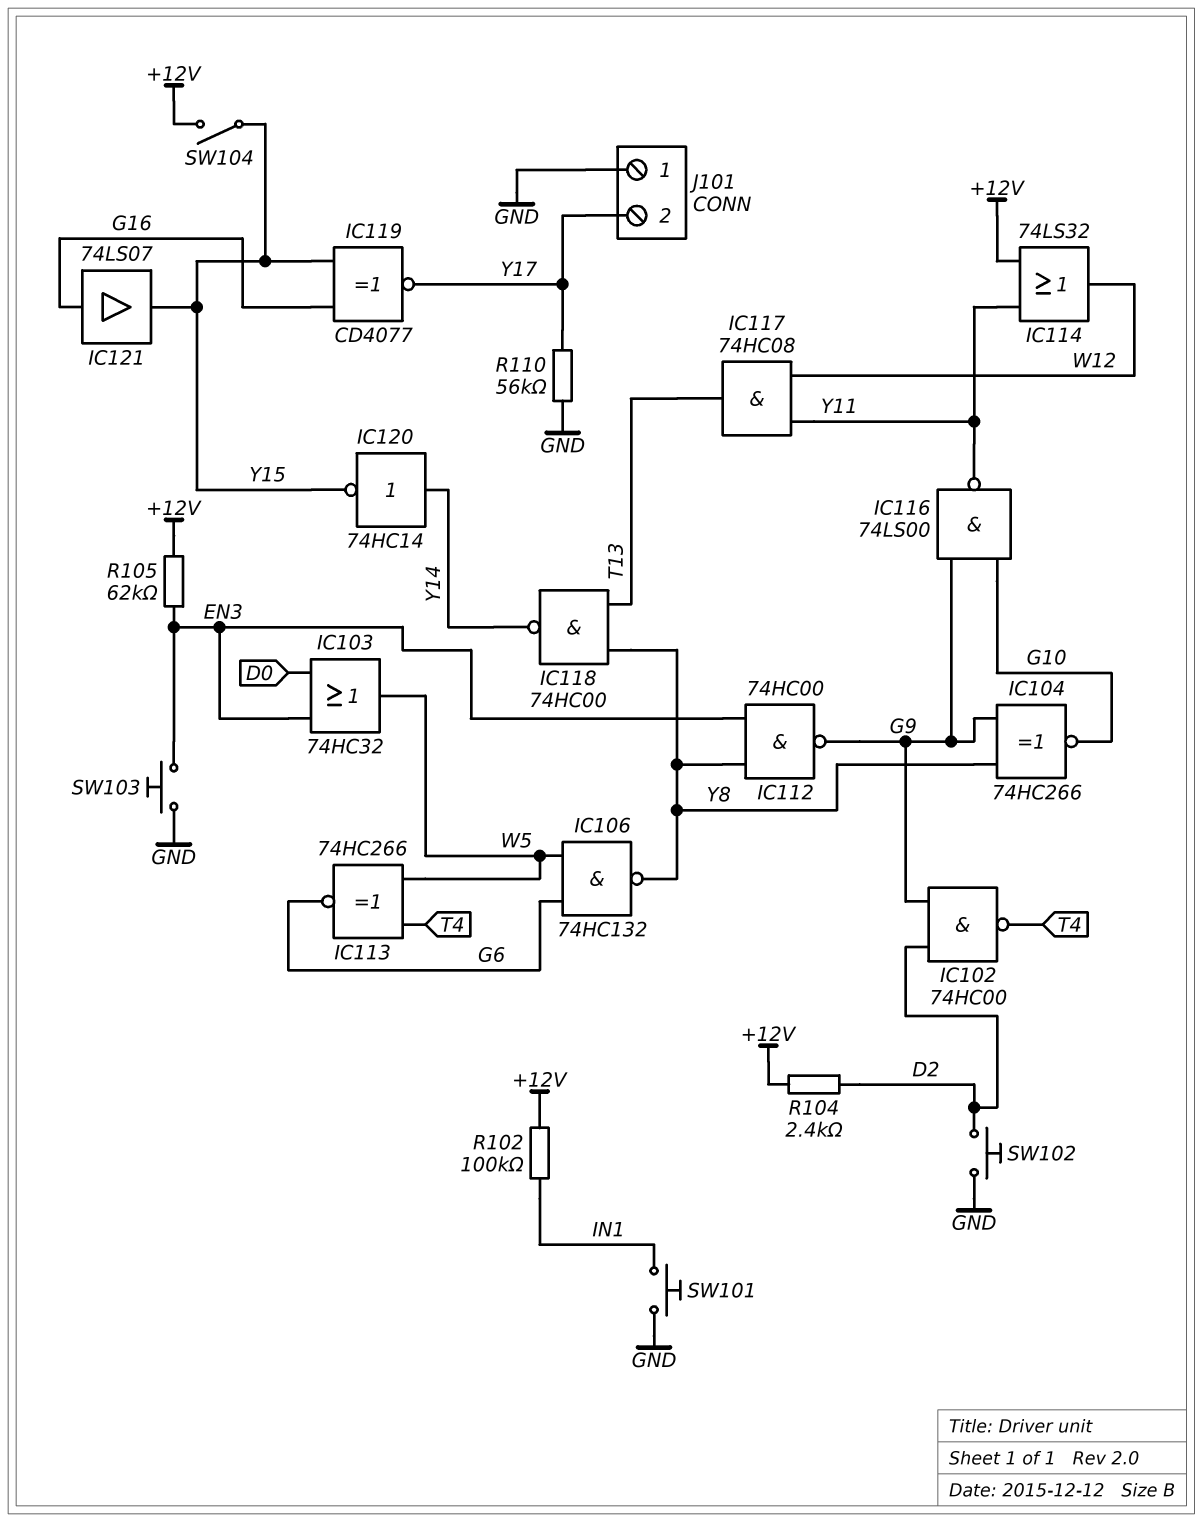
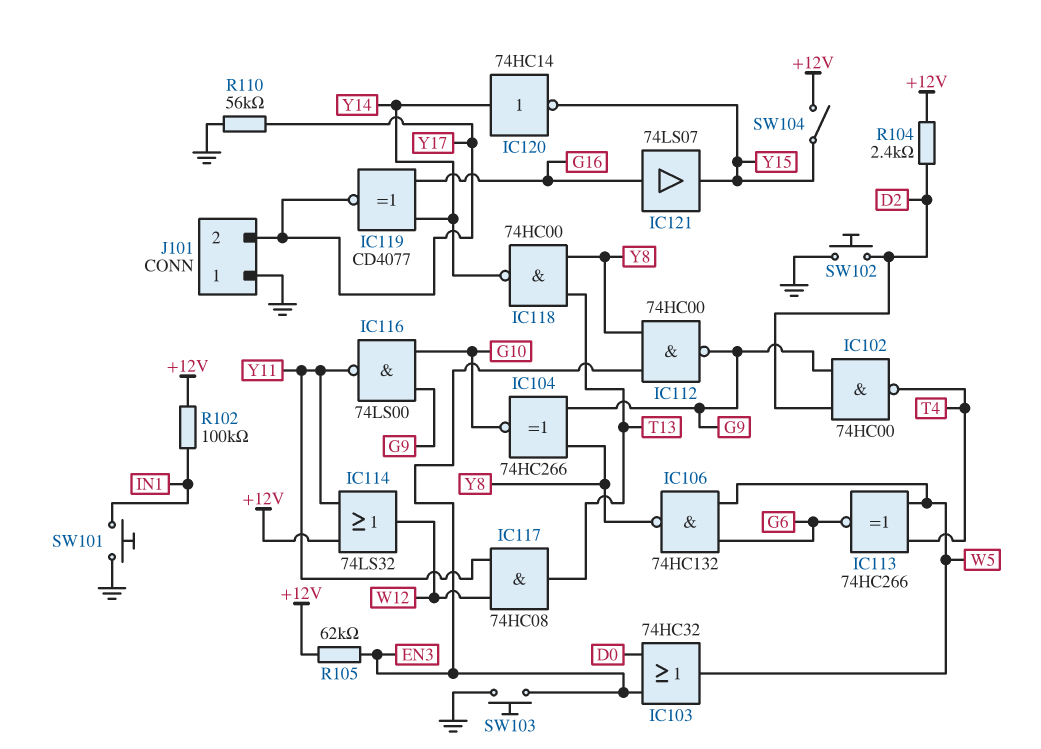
IC119: XNOR CD4077 (in G16, in Y15, out Y17) -> XNOR CD4077 (in G16, in Y14, out Y17)

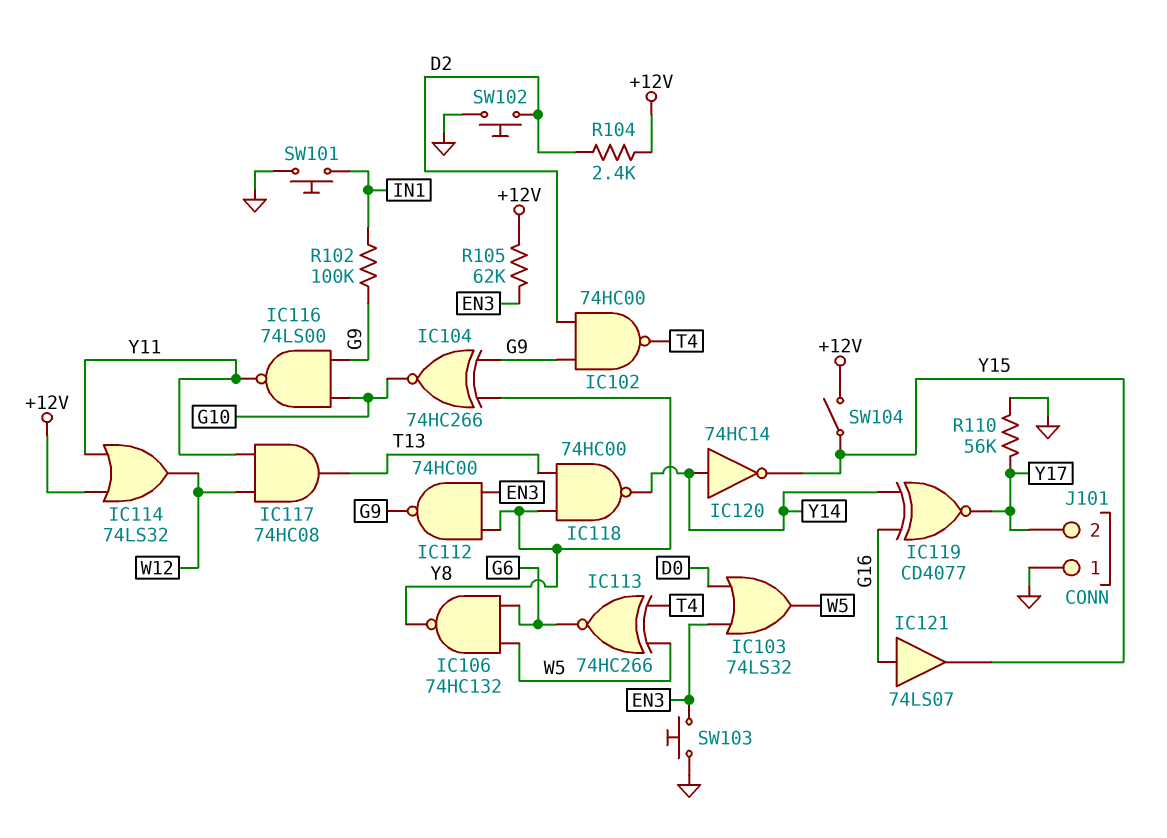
IC103: OR 74HC32 (in D0, in EN3, out W5) -> OR 74LS32 (in D0, in EN3, out W5)
R102: 100k (+12V, IN1) -> 100k (G9, IN1)

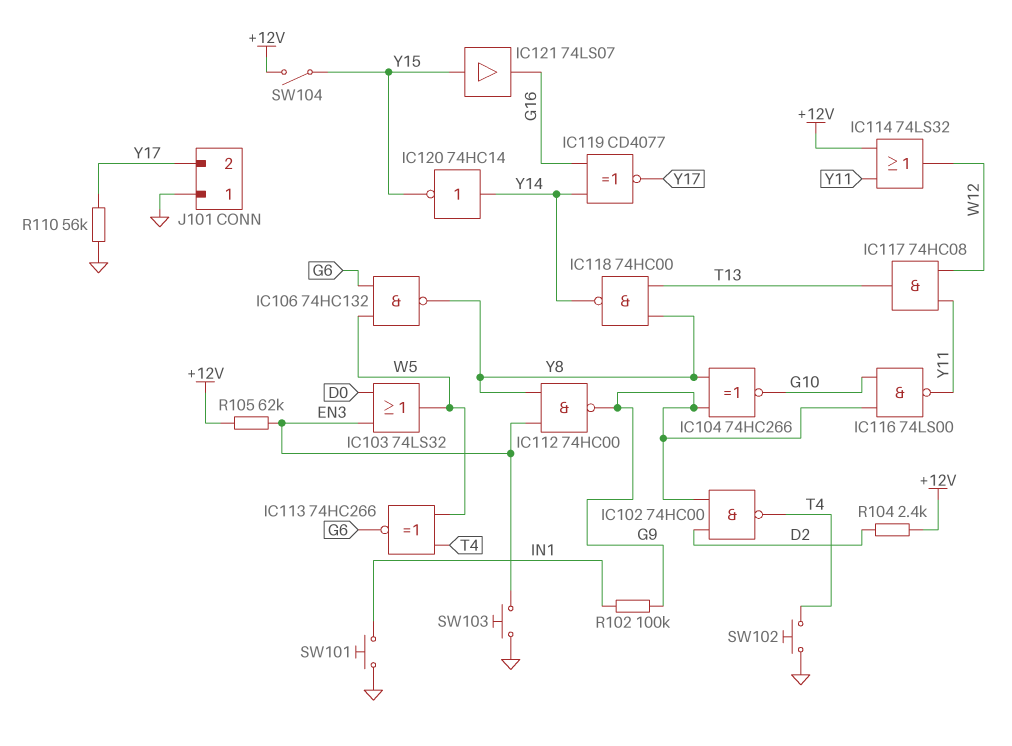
IC121: buffer 74LS07 (in G16, out Y15) -> buffer 74LS07 (in Y15, out G16)
SW102: button (D2, GND) -> button (GND, T4)

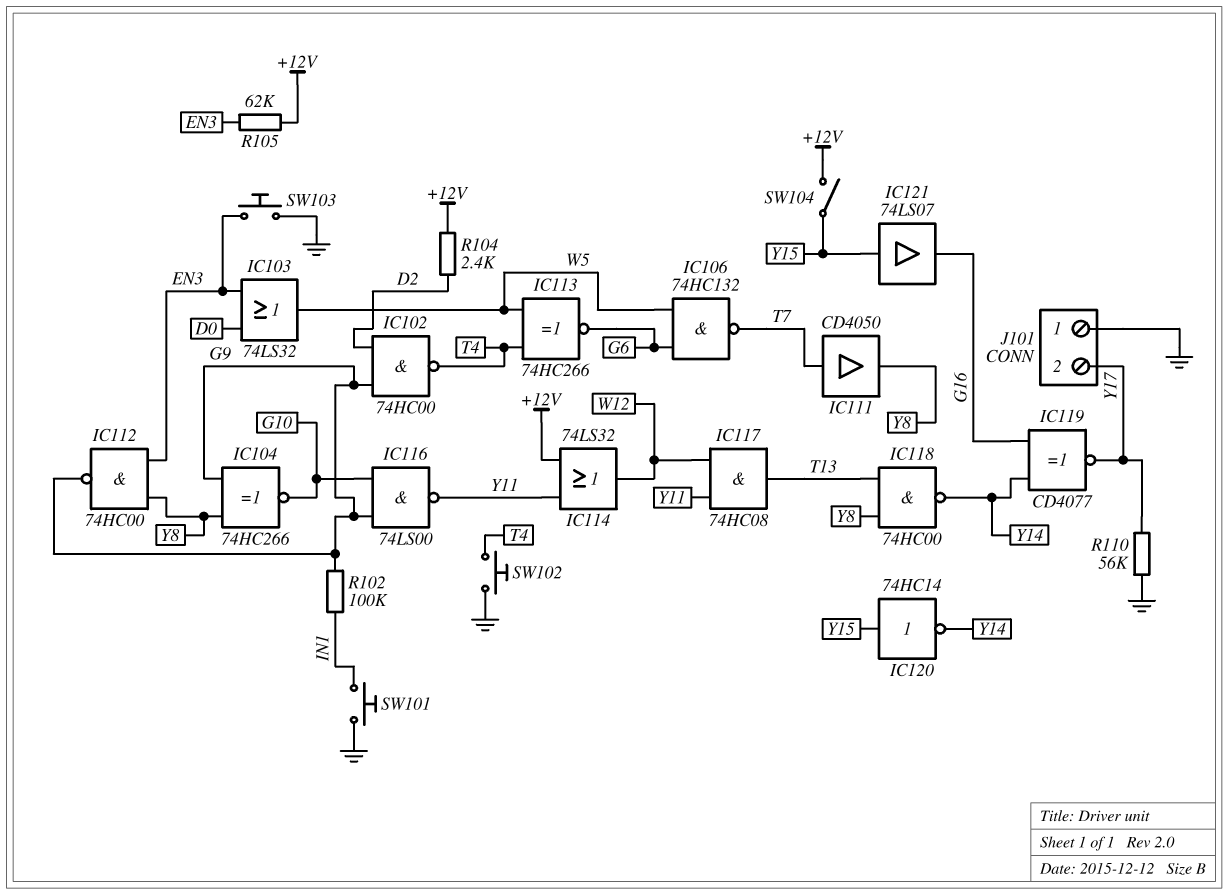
IC106: NAND 74HC132 (in G6, in W5, out Y8) -> NAND 74HC132 (in G6, in W5, out T7)
IC111: none -> buffer CD4050 (in T7, out Y8)
IC120: NOT 74HC14 (in Y14, out Y15) -> NOT 74HC14 (in Y15, out Y14)

